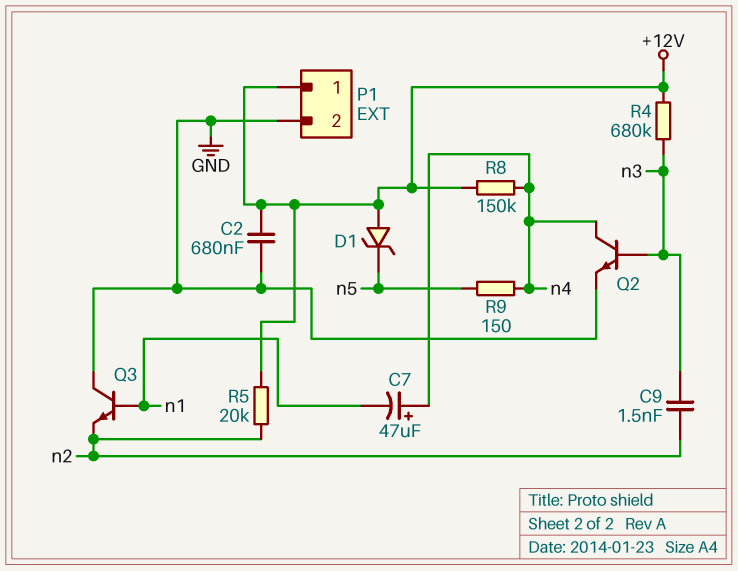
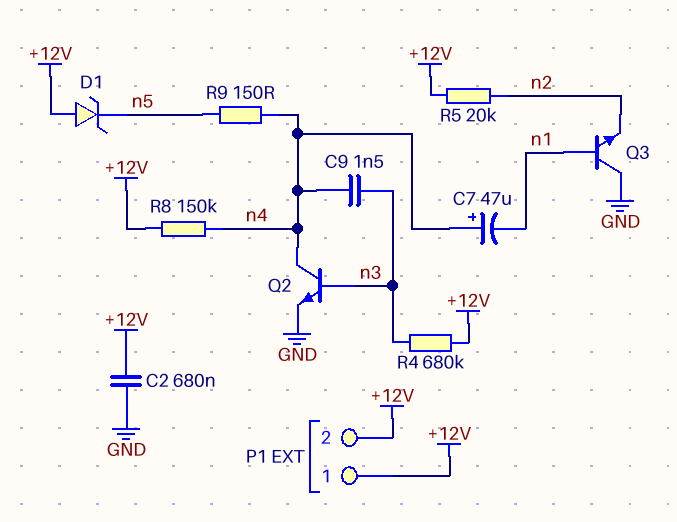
C9: 1.5nF (n2, n3) -> 1.5nF (n3, n4)
P1 pin 2: GND -> +12V

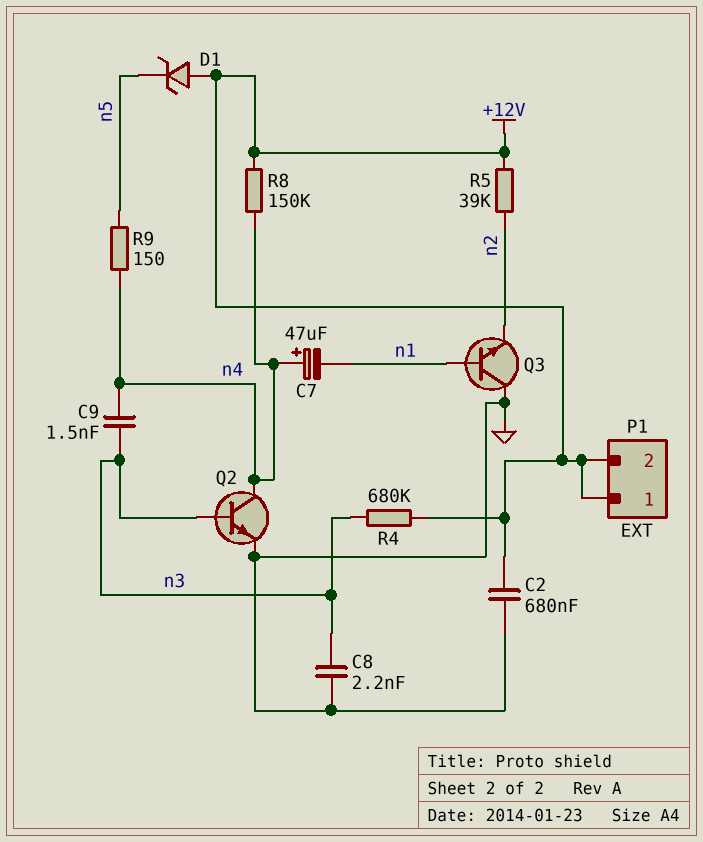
C8: none -> 2.2nF (GND, n3)
R5: 20k (+12V, n2) -> 39k (+12V, n2)

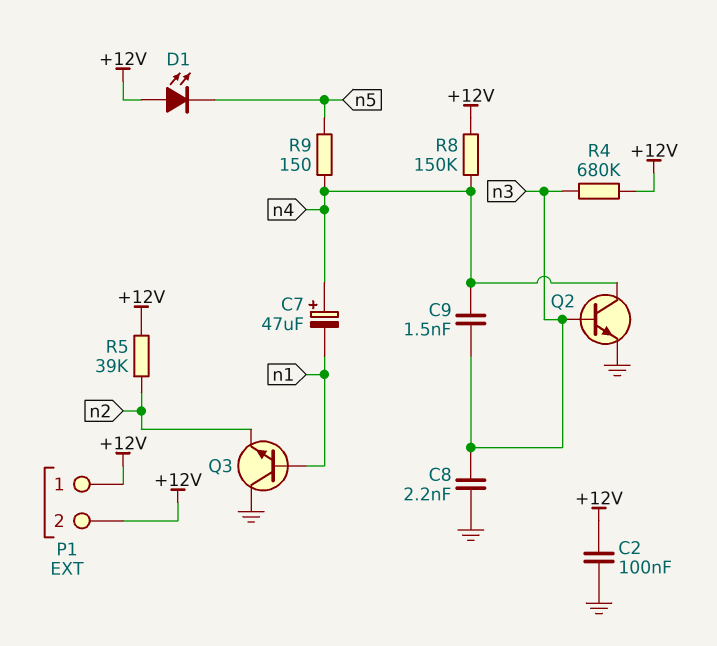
C2: 680nF (+12V, GND) -> 100nF (+12V, GND)
D1: zener (A +12V, K n5) -> LED (A +12V, K n5)

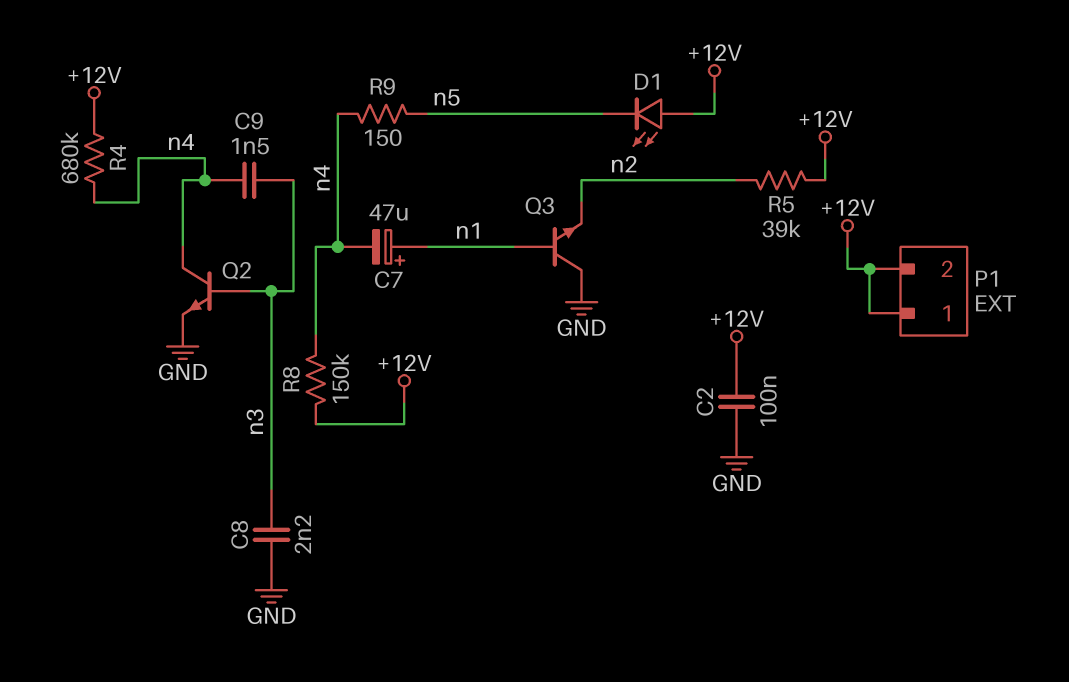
C7: 47uF (plus n4, minus n1) -> 47uF (plus n1, minus n4)
R4: 680k (+12V, n3) -> 680k (+12V, n4)

